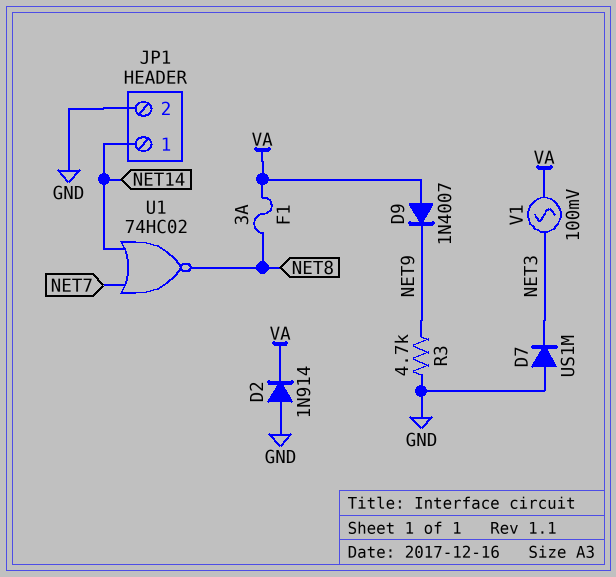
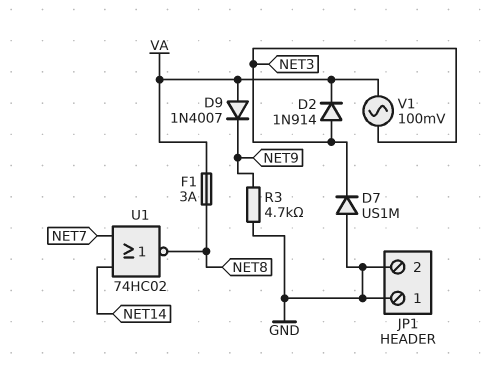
D2: diode 1N914 (A GND, K VA) -> diode 1N914 (A NET3, K VA)
JP1 pin 1: NET14 -> GND

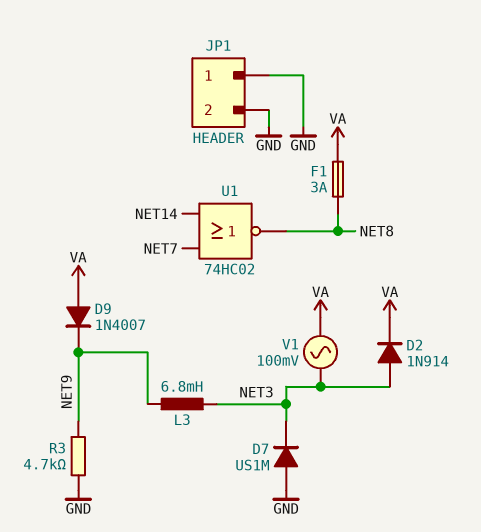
L3: none -> 6.8mH (NET3, NET9)

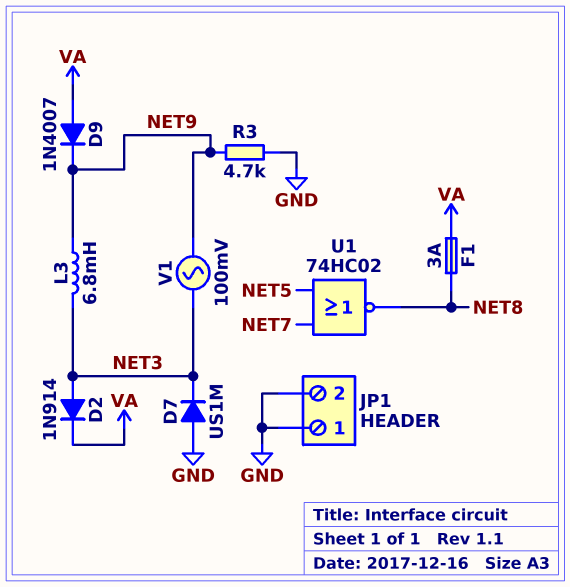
U1: NOR 74HC02 (in NET7, in NET14, out NET8) -> NOR 74HC02 (in NET5, in NET7, out NET8)
V1: AC 100mV (NET3, VA) -> AC 100mV (NET3, NET9)

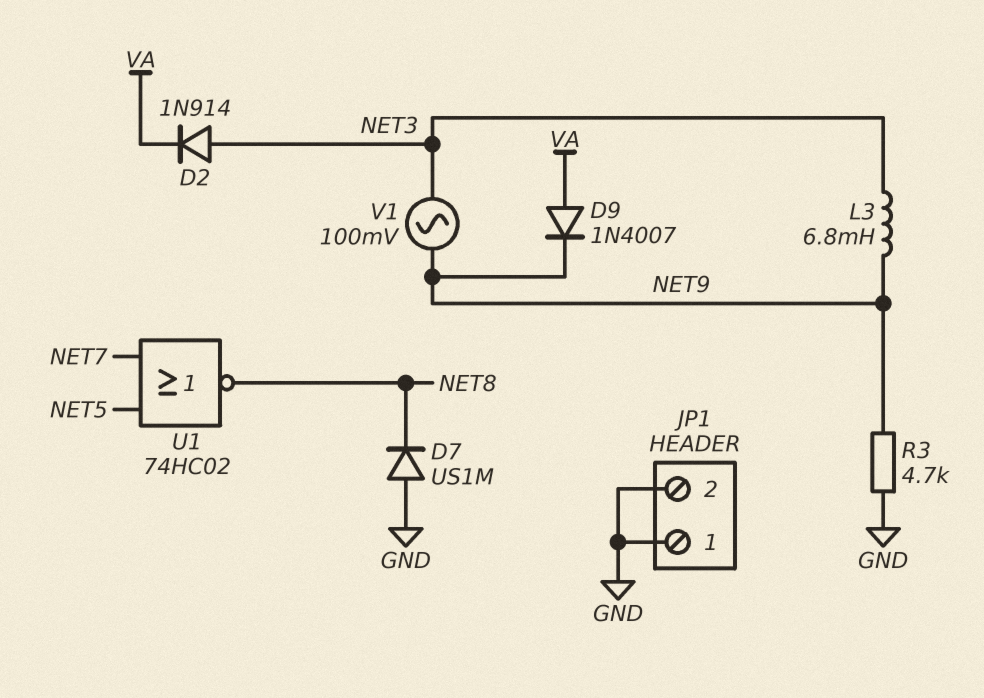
D7: diode US1M (A GND, K NET3) -> diode US1M (A GND, K NET8)
F1: 3A (NET8, VA) -> none

